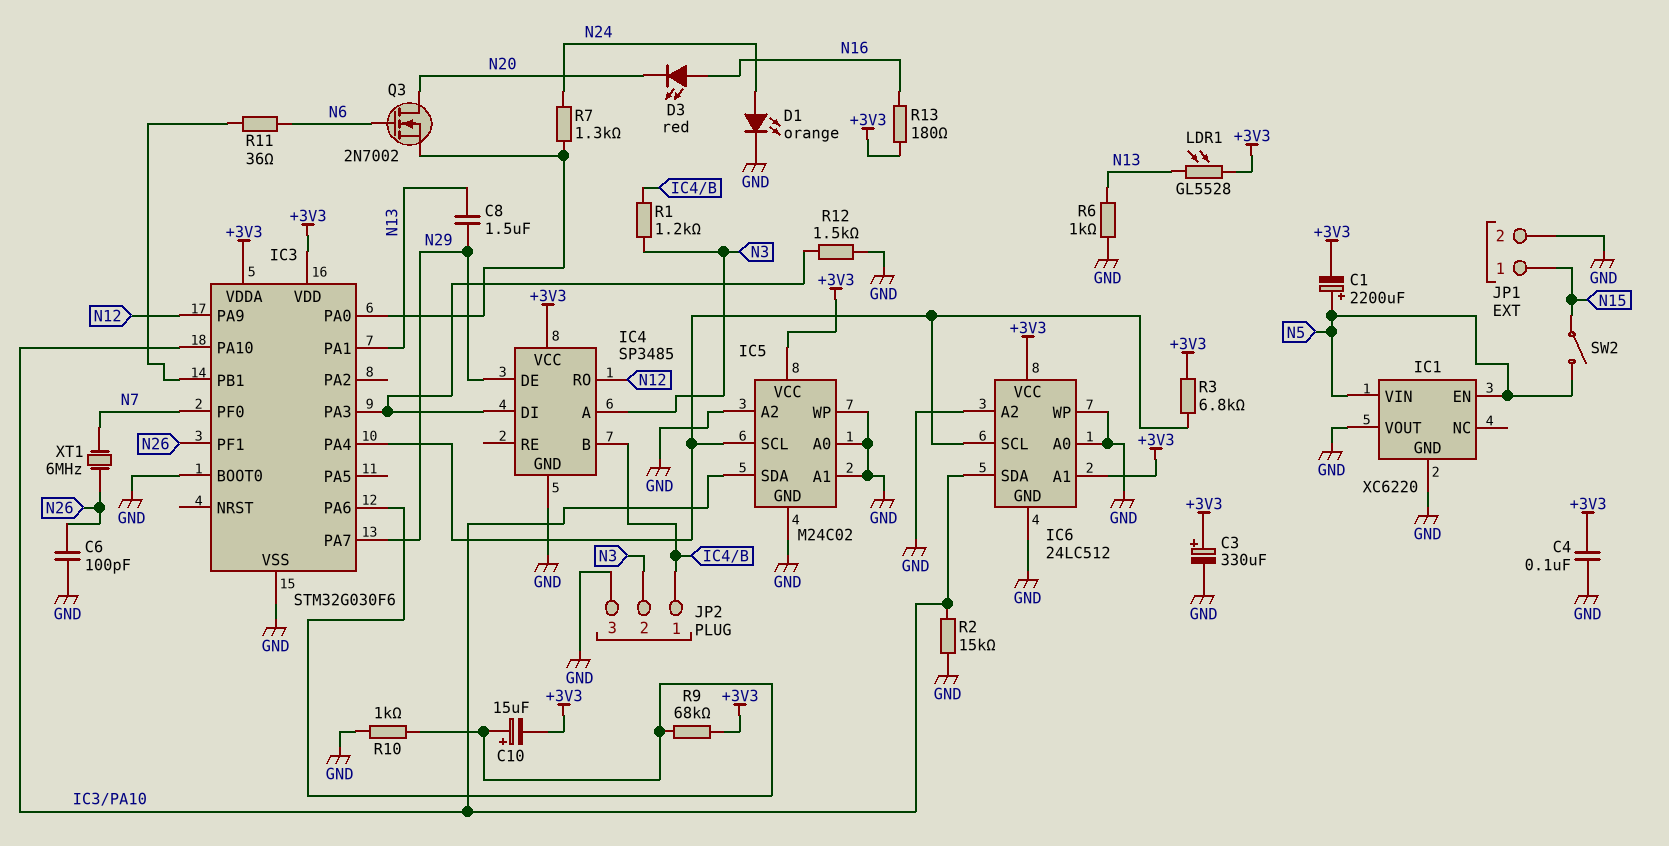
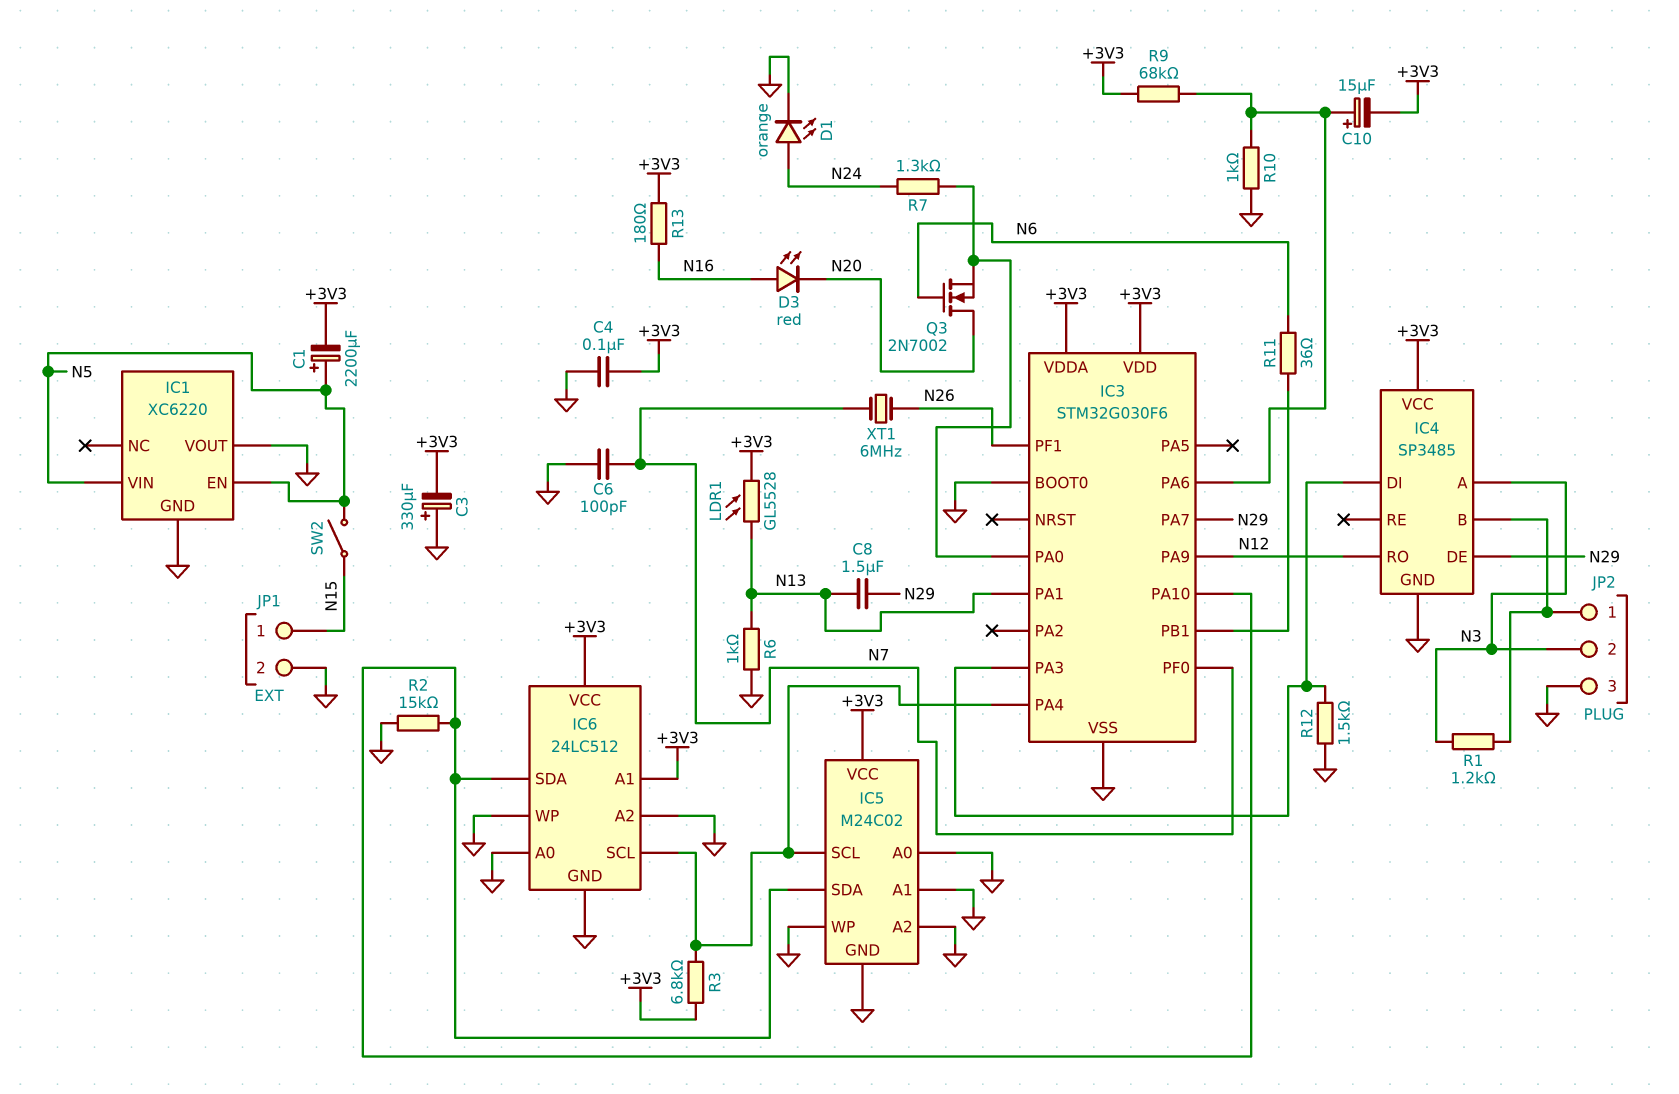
C3: 330uF (plus +3V3, minus GND) -> 330uF (plus GND, minus +3V3)
C6: 100pF (GND, N26) -> 100pF (GND, N7)

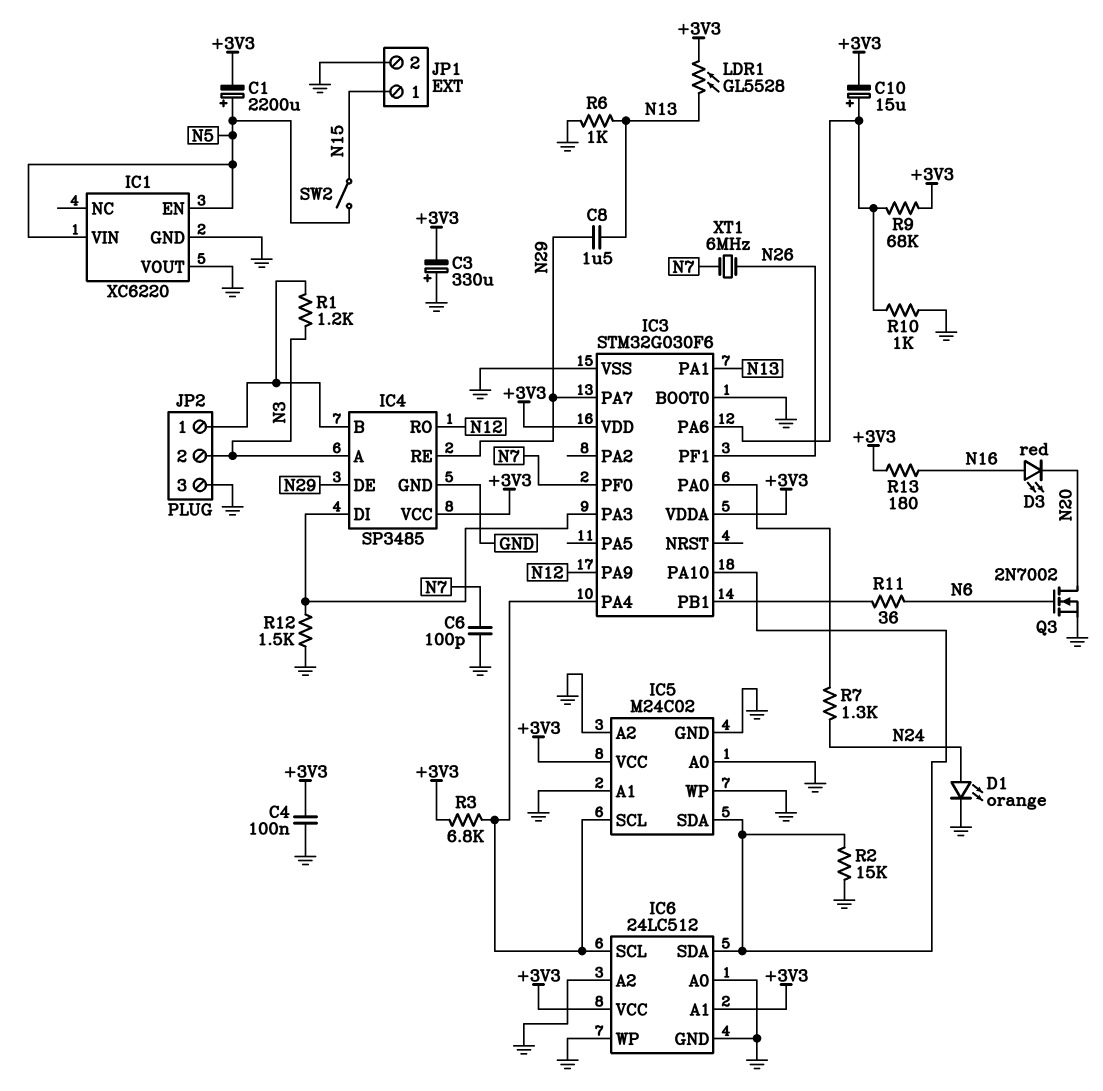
IC4 pin RE: none -> N29
Q3: NMOS 2N7002 (G N6, D N20, S IC3/PA0) -> NMOS 2N7002 (G N6, D N20, S GND)

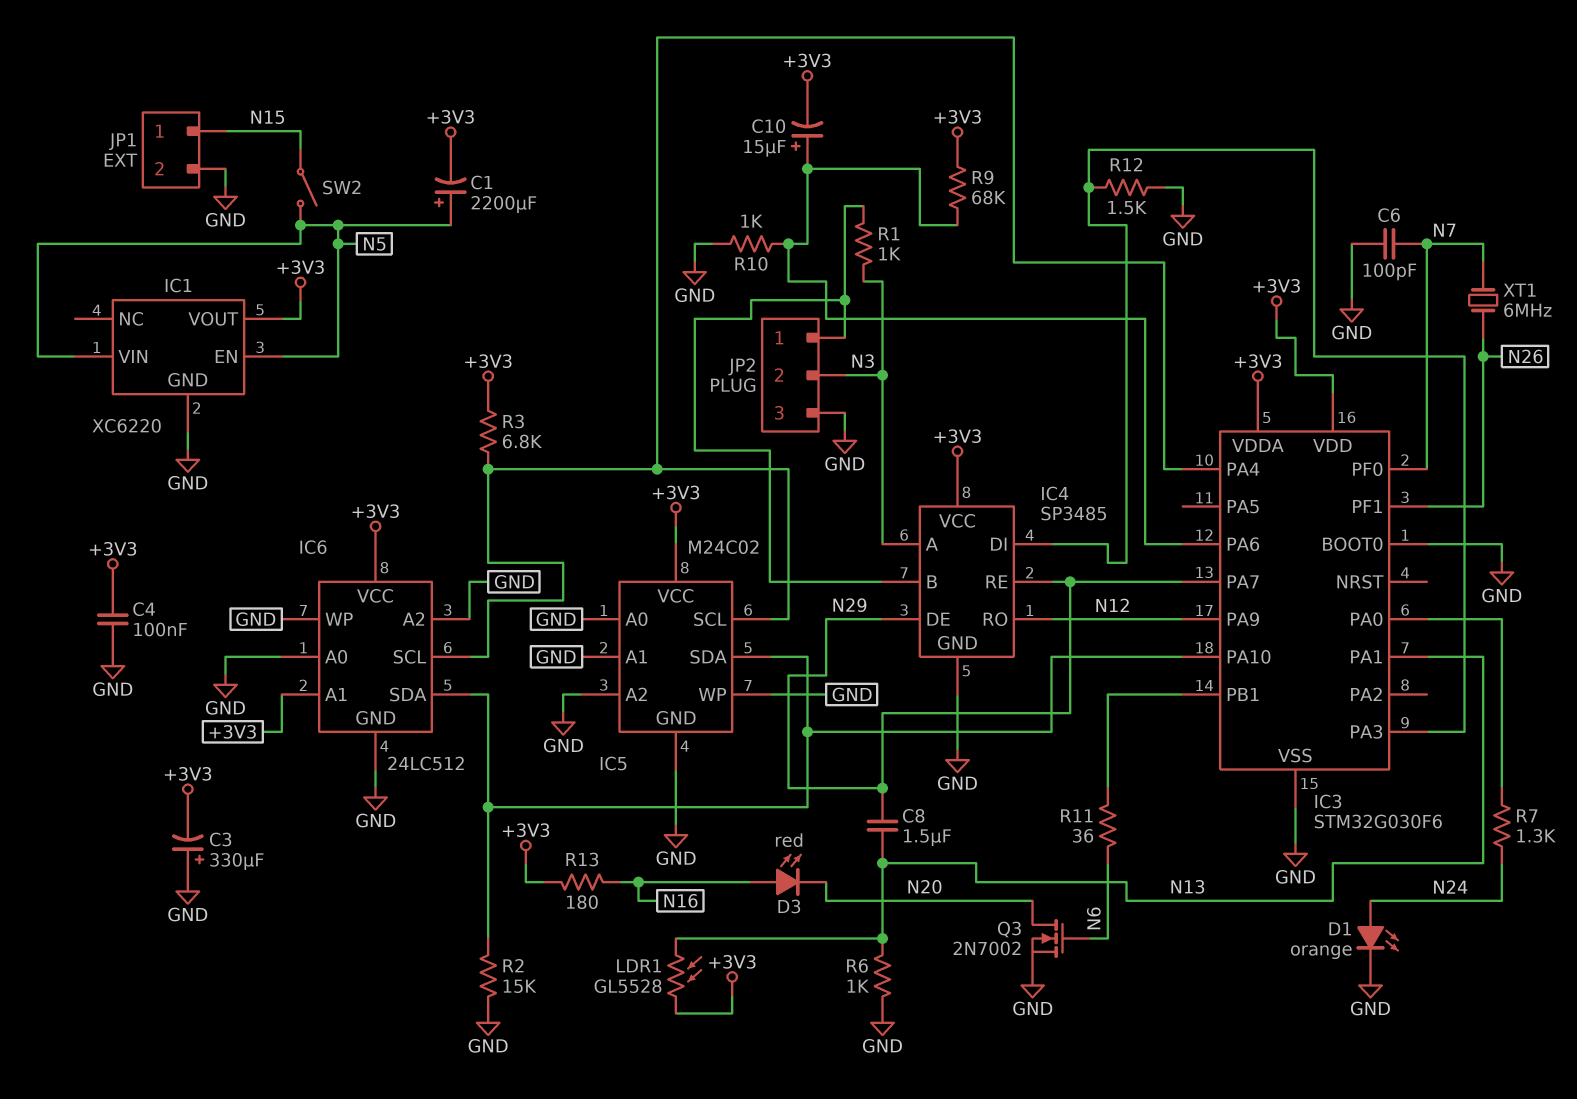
IC1 pin VOUT: GND -> +3V3
R1: 1.2k (IC4/B, N3) -> 1k (IC4/B, N3)

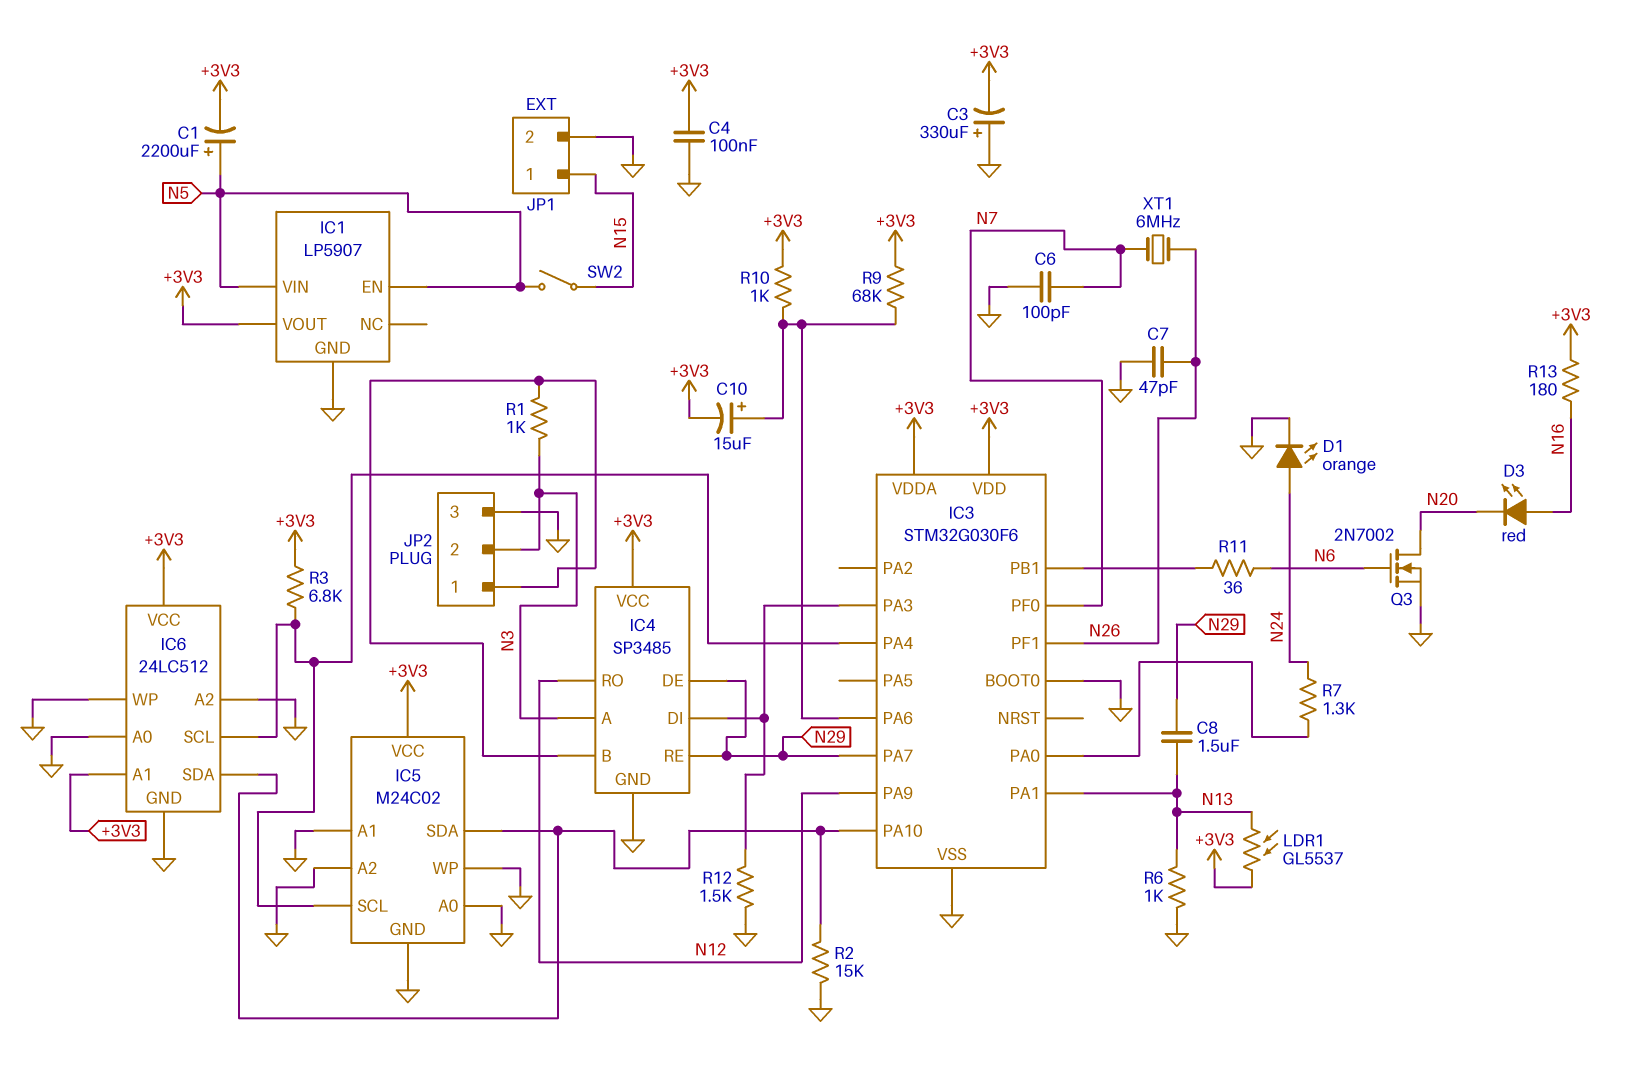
C7: none -> 47pF (GND, N26)
IC1: XC6220 -> LP5907
LDR1: GL5528 (+3V3, N13) -> GL5537 (+3V3, N13)
R10: 1k (GND, IC3/PA6) -> 1k (+3V3, IC3/PA6)

